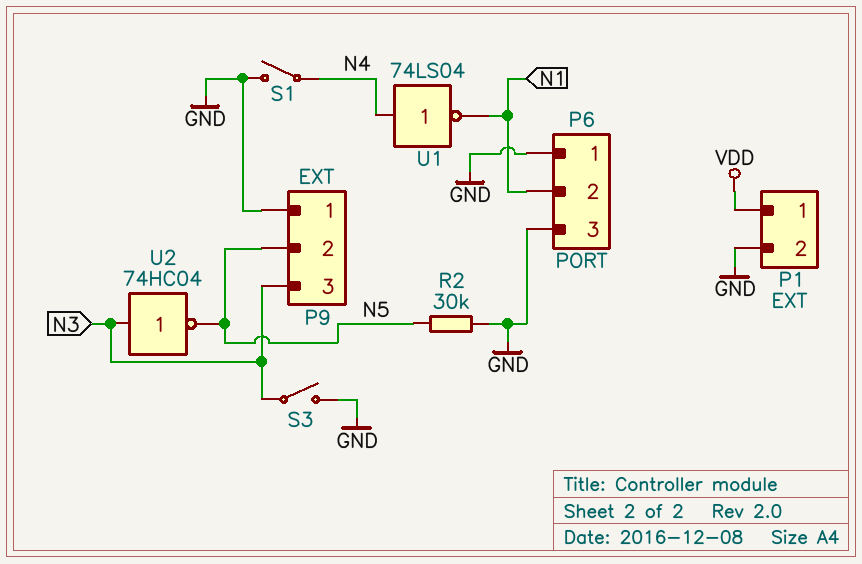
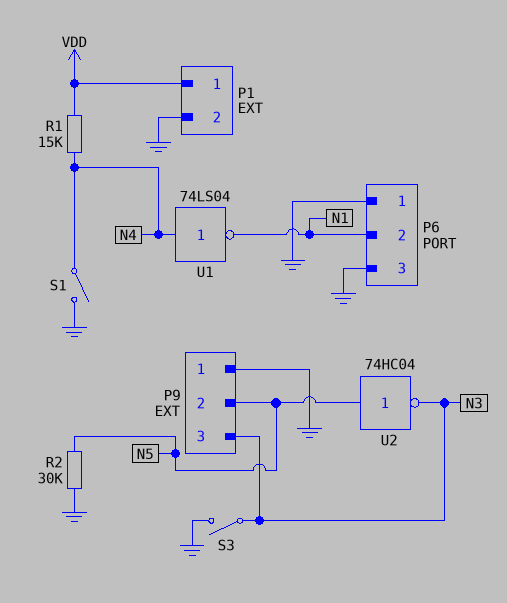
R1: none -> 15k (N4, VDD)
U2: NOT 74HC04 (in N3, out N5) -> NOT 74HC04 (in N5, out N3)

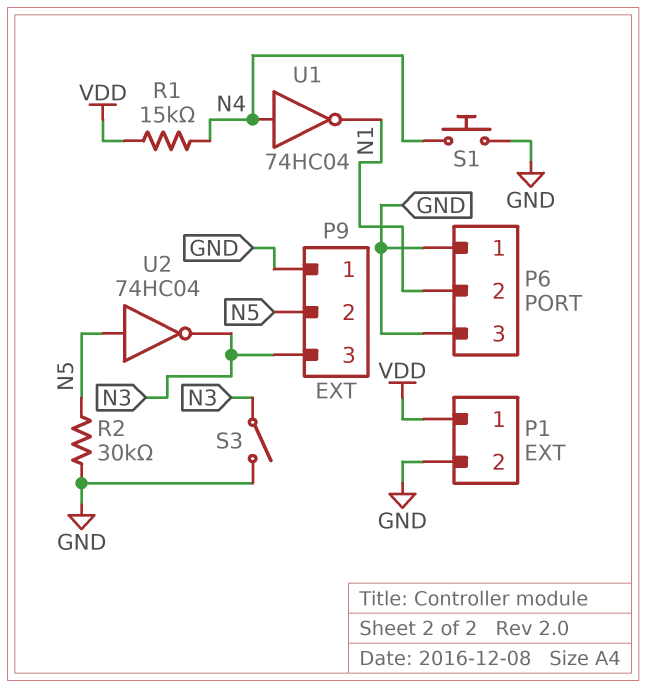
S1: switch (GND, N4) -> button (GND, N4)
U1: NOT 74LS04 (in N4, out N1) -> NOT 74HC04 (in N4, out N1)

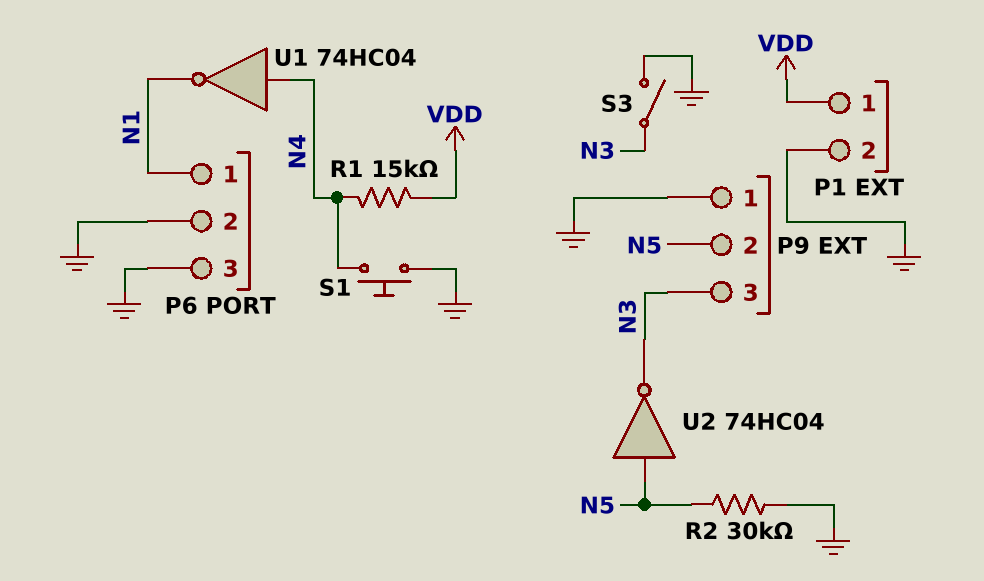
P6 pin 1: GND -> N1
P6 pin 2: N1 -> GND

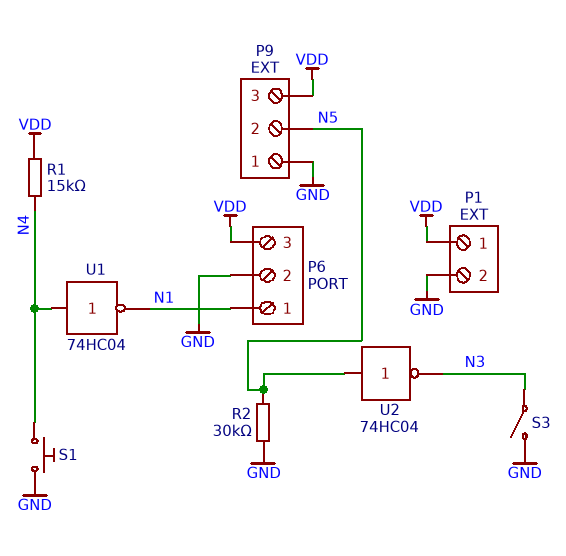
P6 pin 3: GND -> VDD
P9 pin 3: N3 -> VDD

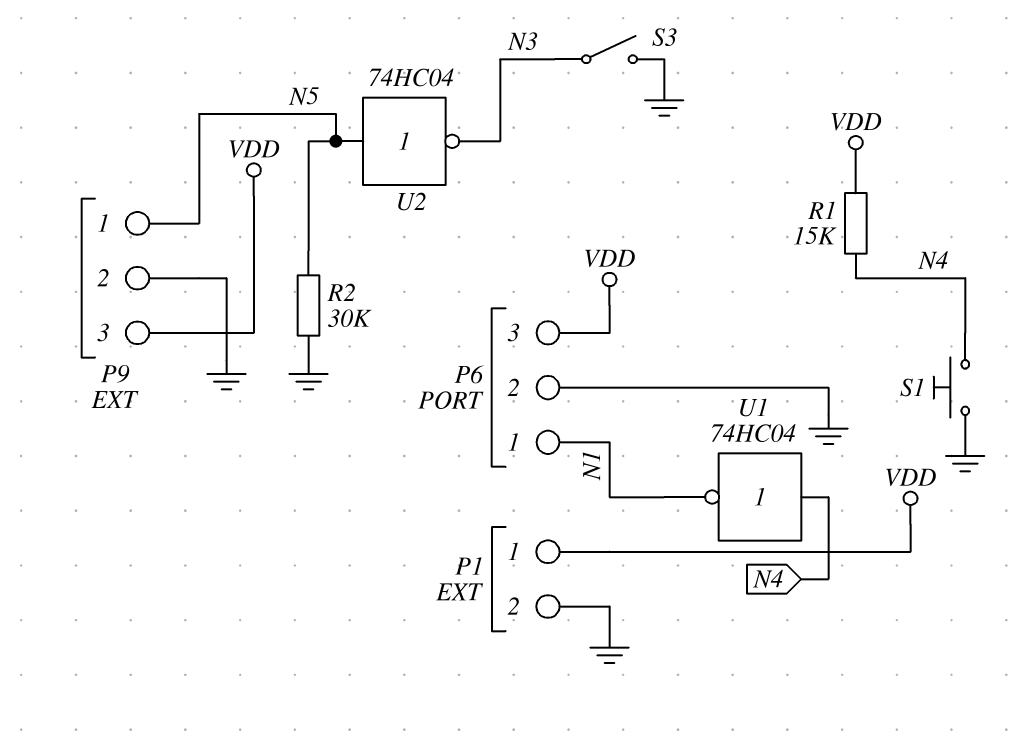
P9 pin 1: GND -> N5
P9 pin 2: N5 -> GND

